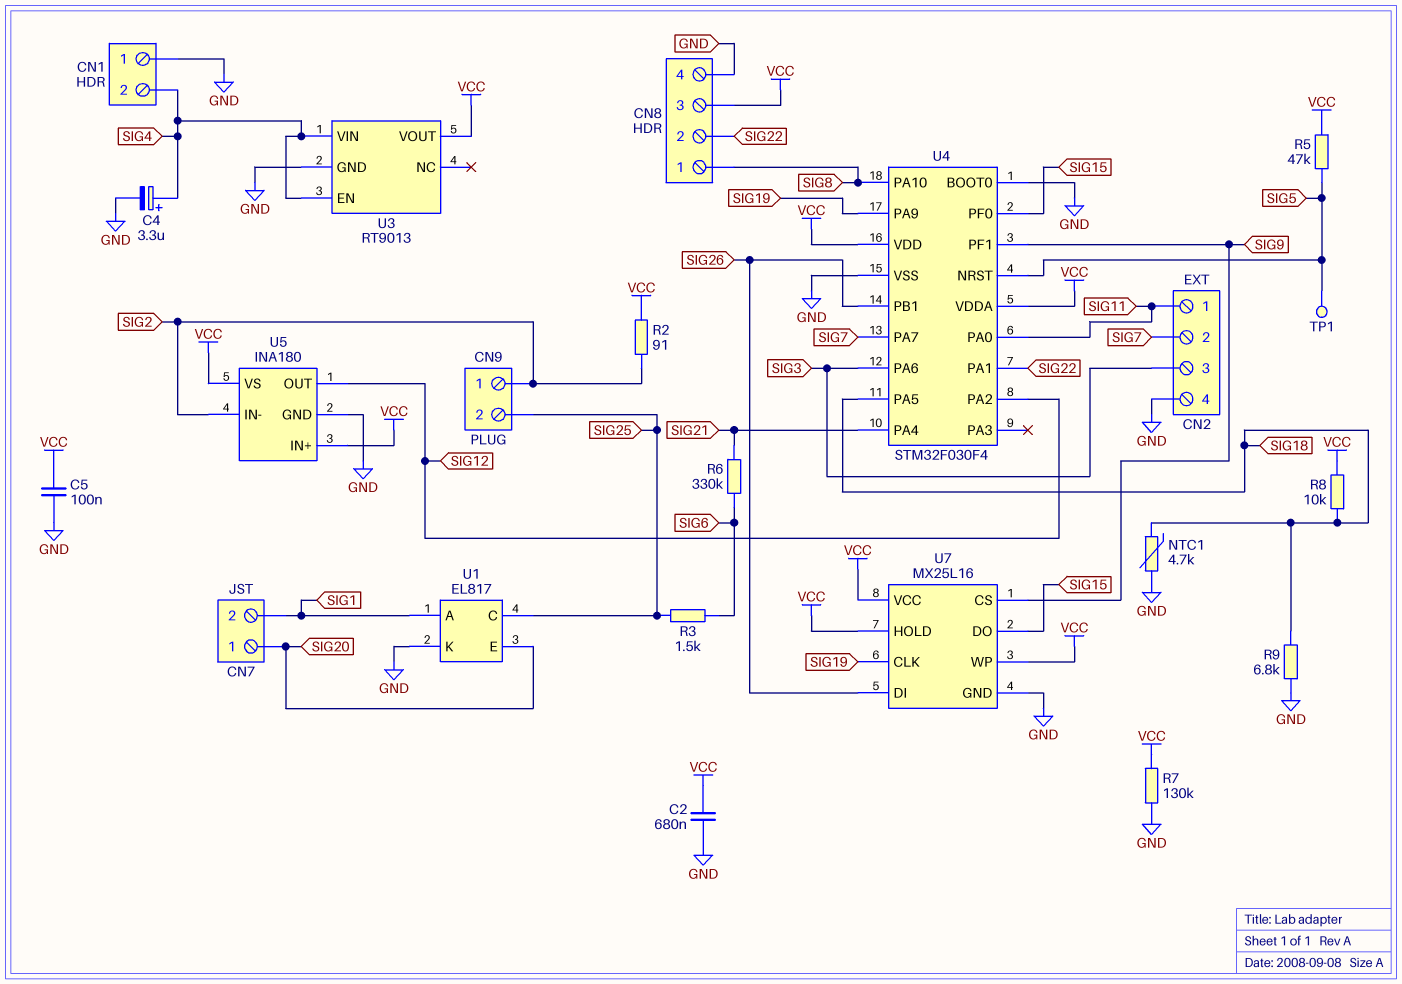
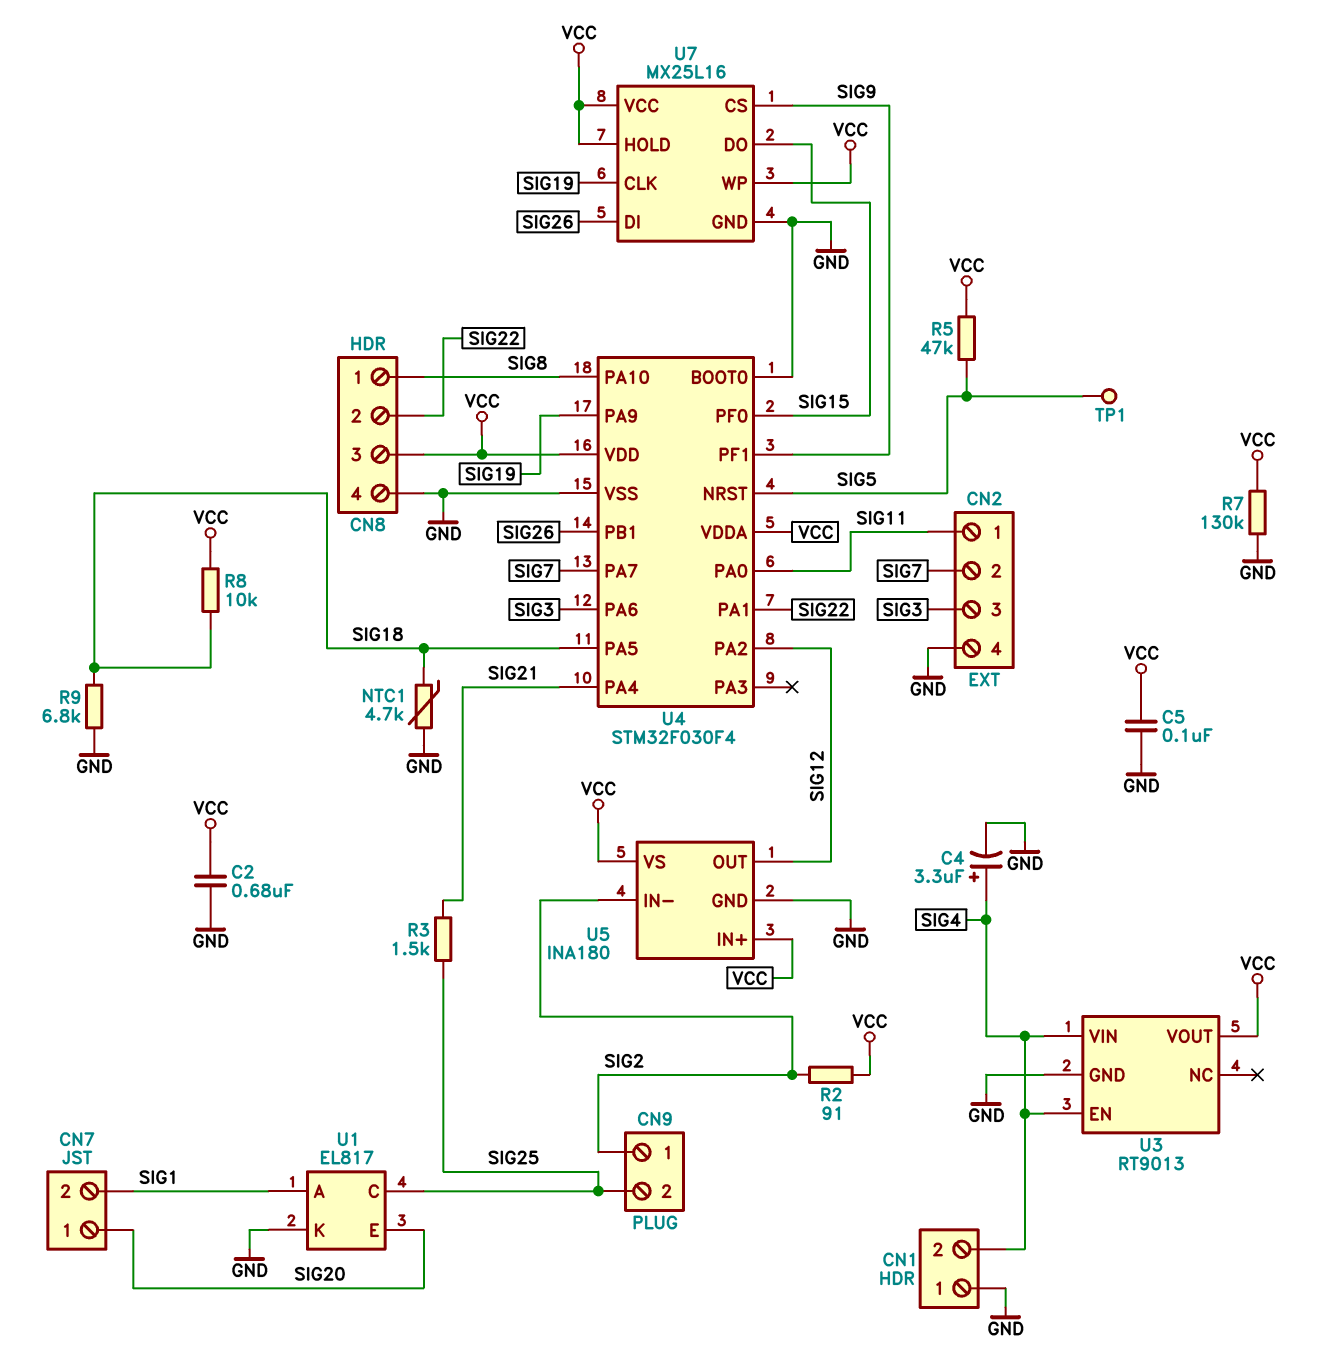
R3: 1.5k (SIG6, SIG25) -> 1.5k (SIG21, SIG25)
R6: 330k (SIG6, SIG21) -> none

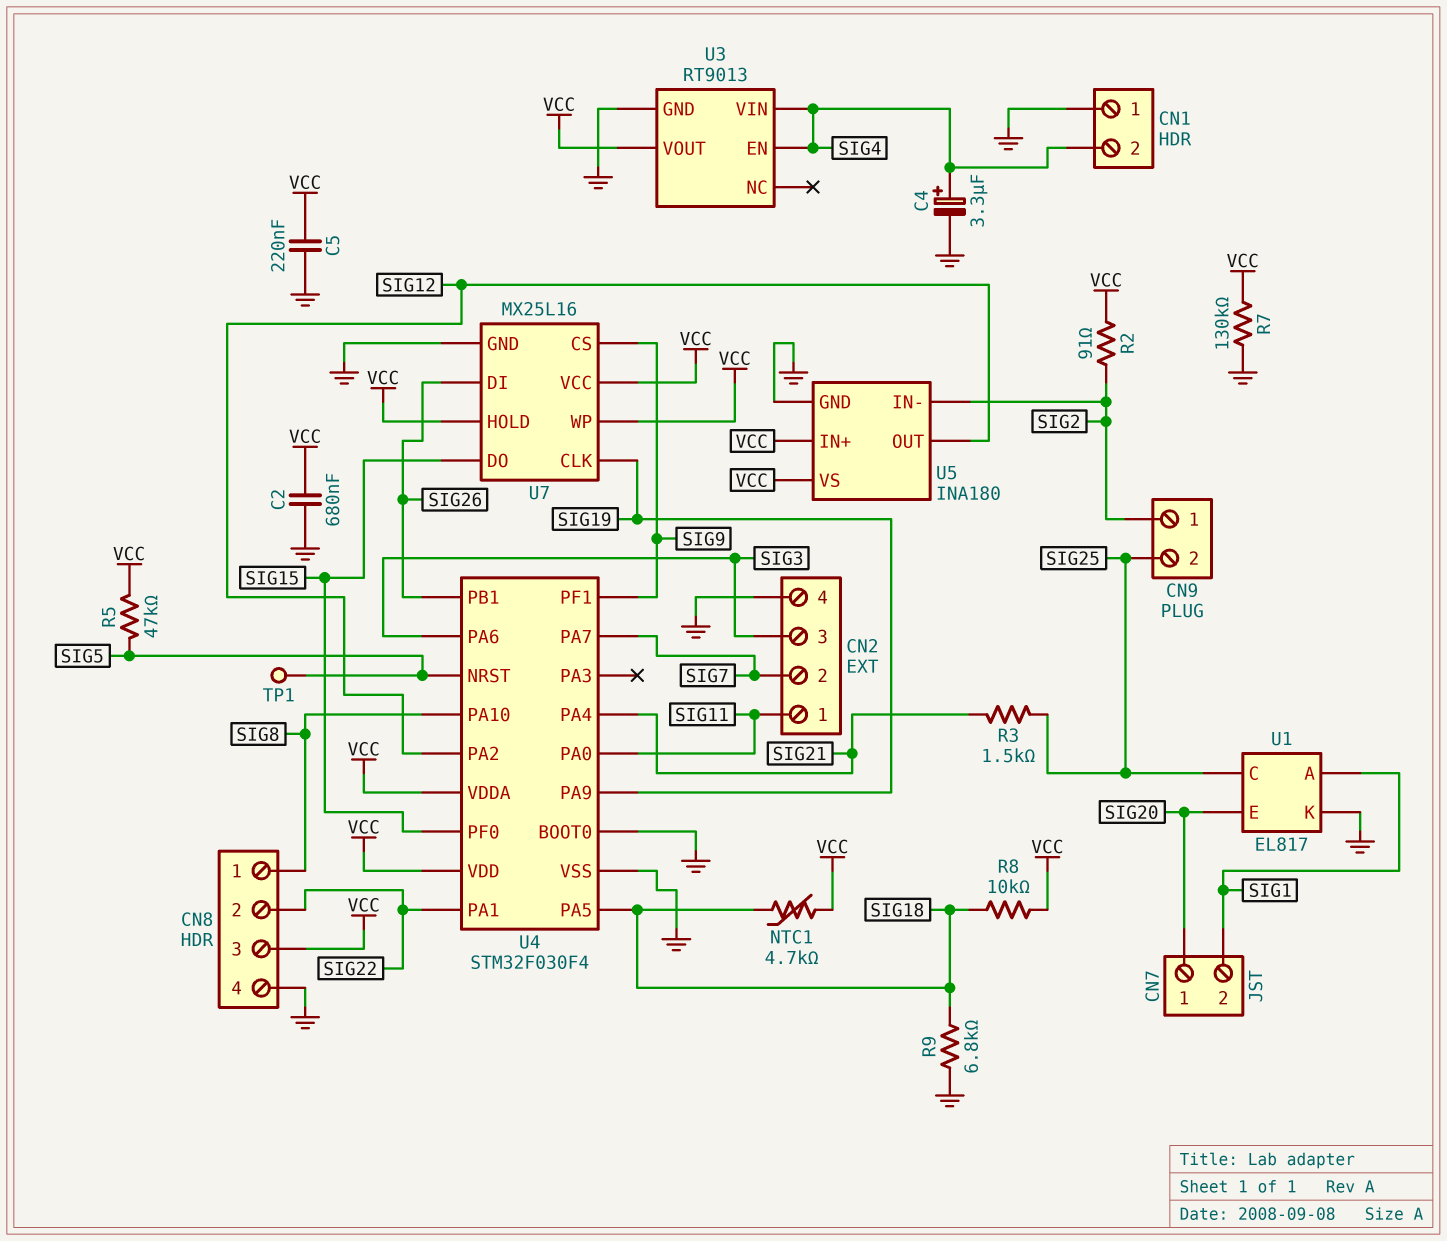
C5: 100nF (GND, VCC) -> 220nF (GND, VCC)
NTC1: 4.7k (GND, SIG18) -> 4.7k (SIG18, VCC)

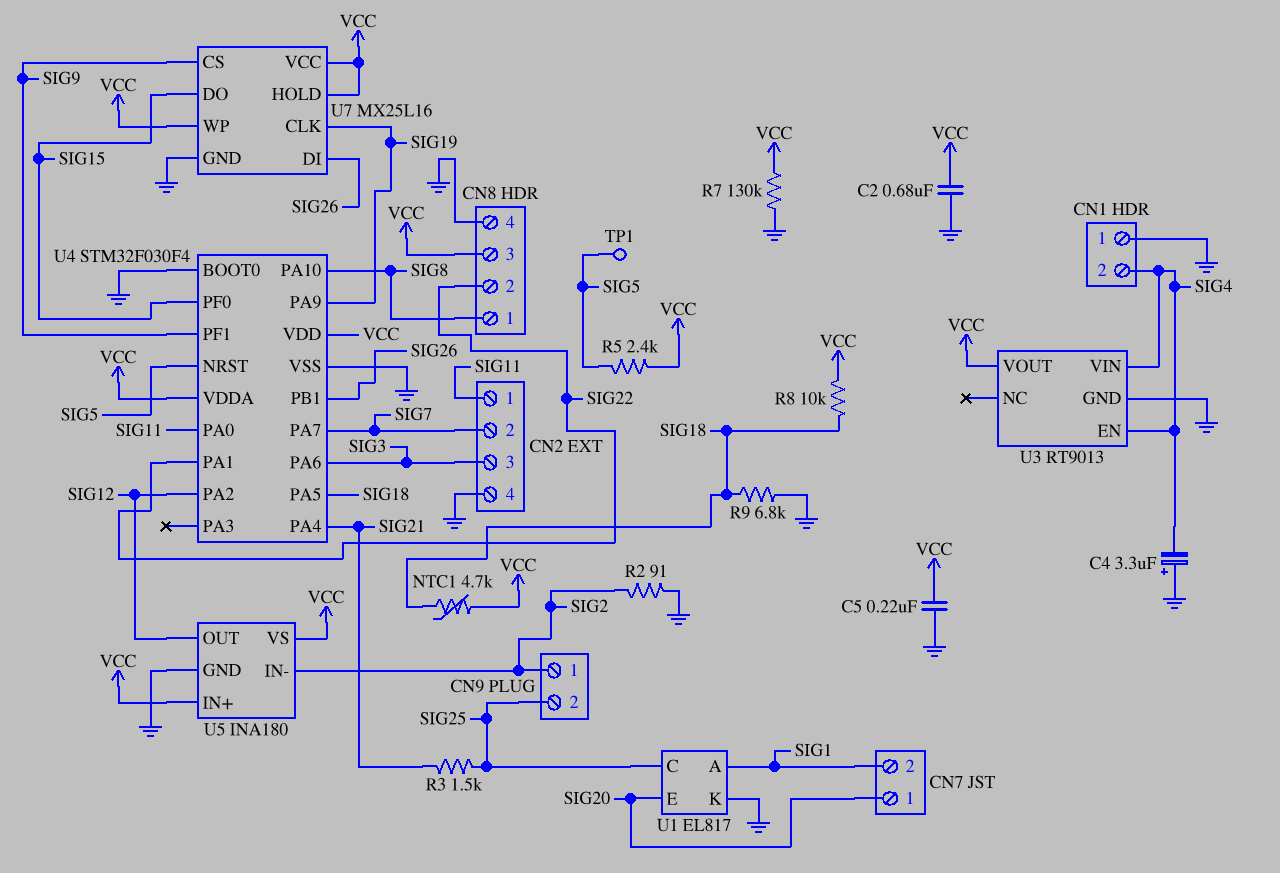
C4: 3.3uF (plus SIG4, minus GND) -> 3.3uF (plus GND, minus SIG4)
R2: 91 (SIG2, VCC) -> 91 (GND, SIG2)
R5: 47k (SIG5, VCC) -> 2.4k (SIG5, VCC)

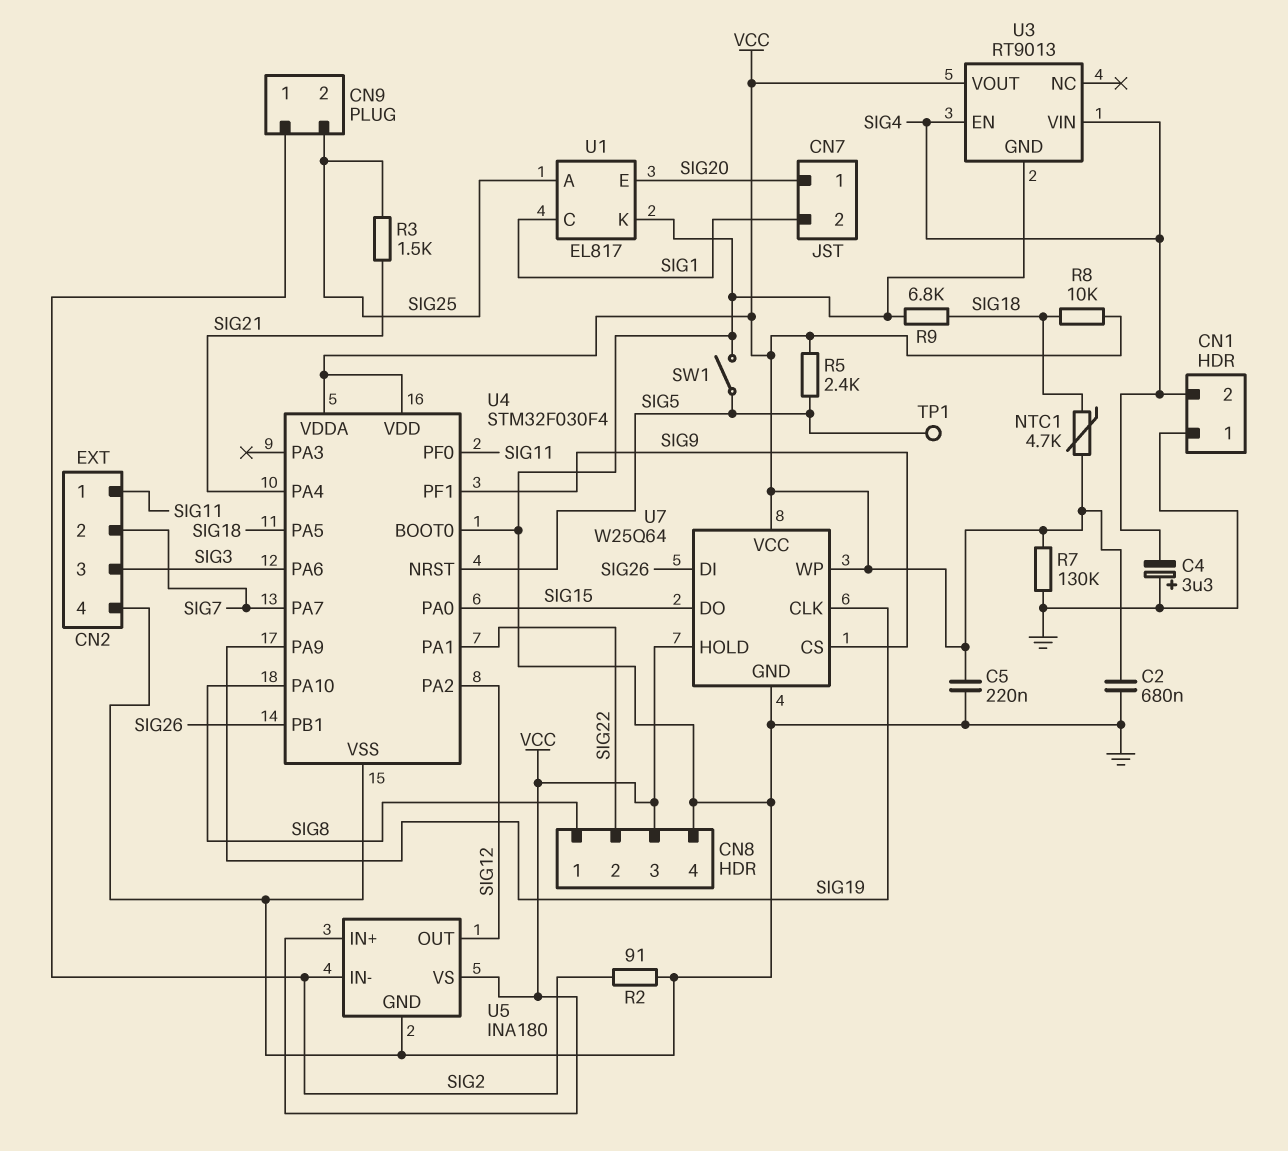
SW1: none -> switch (GND, SIG5)
U1 pin A: SIG1 -> SIG25
U1 pin C: SIG25 -> SIG1
U4 pin PA0: SIG11 -> SIG15
U4 pin PF0: SIG15 -> SIG11
U7: MX25L16 -> W25Q64

